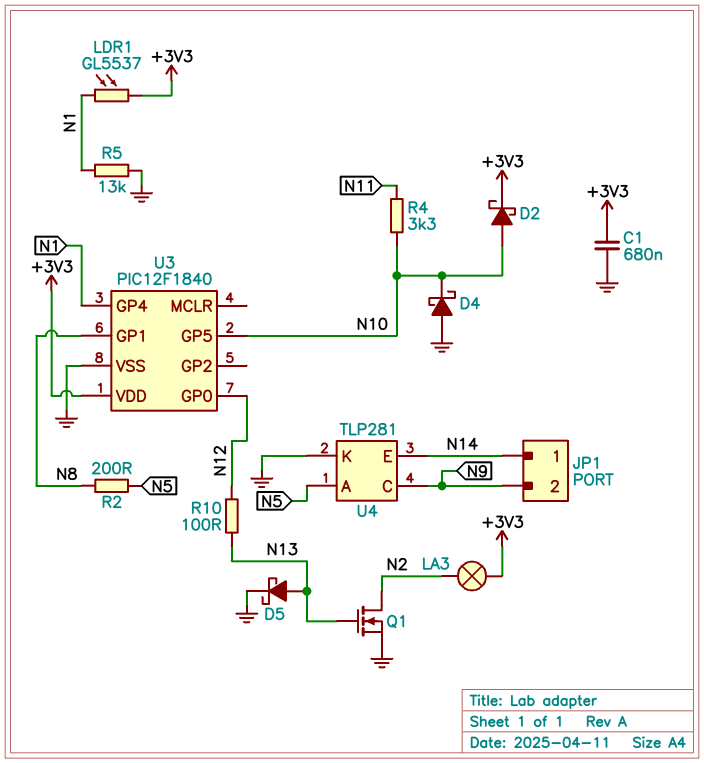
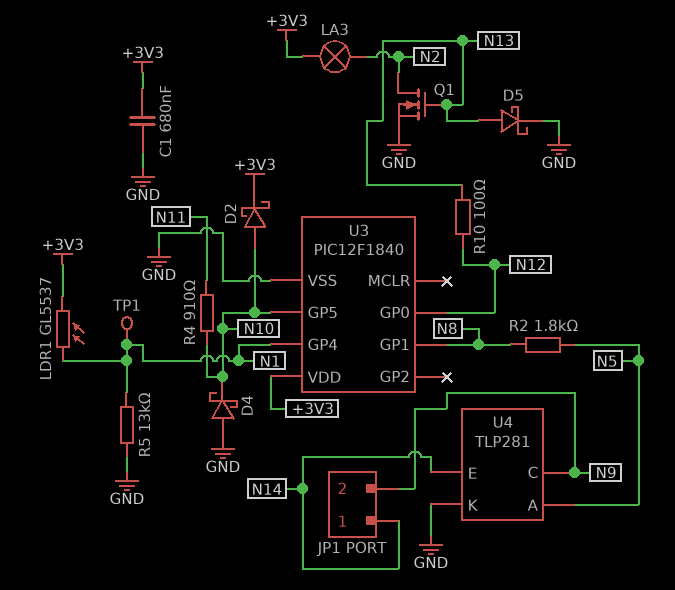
R2: 200 (N5, N8) -> 1.8k (N5, N8)
R4: 3.3k (N10, N11) -> 910 (N10, N11)
TP1: none -> test point (N1)

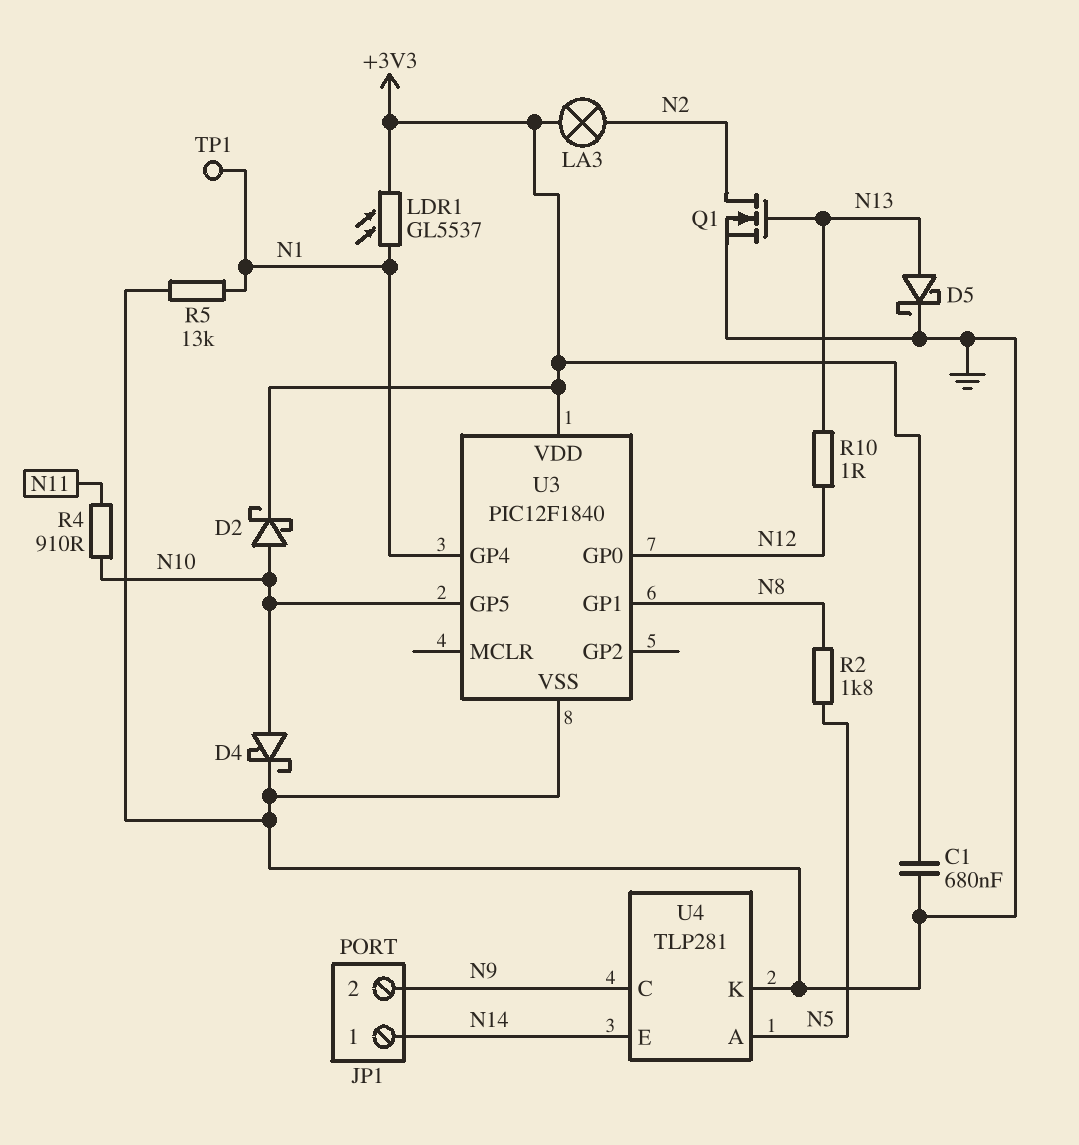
D4: schottky (A GND, K N10) -> schottky (A N10, K GND)
R10: 100 (N12, N13) -> 1 (N12, N13)

